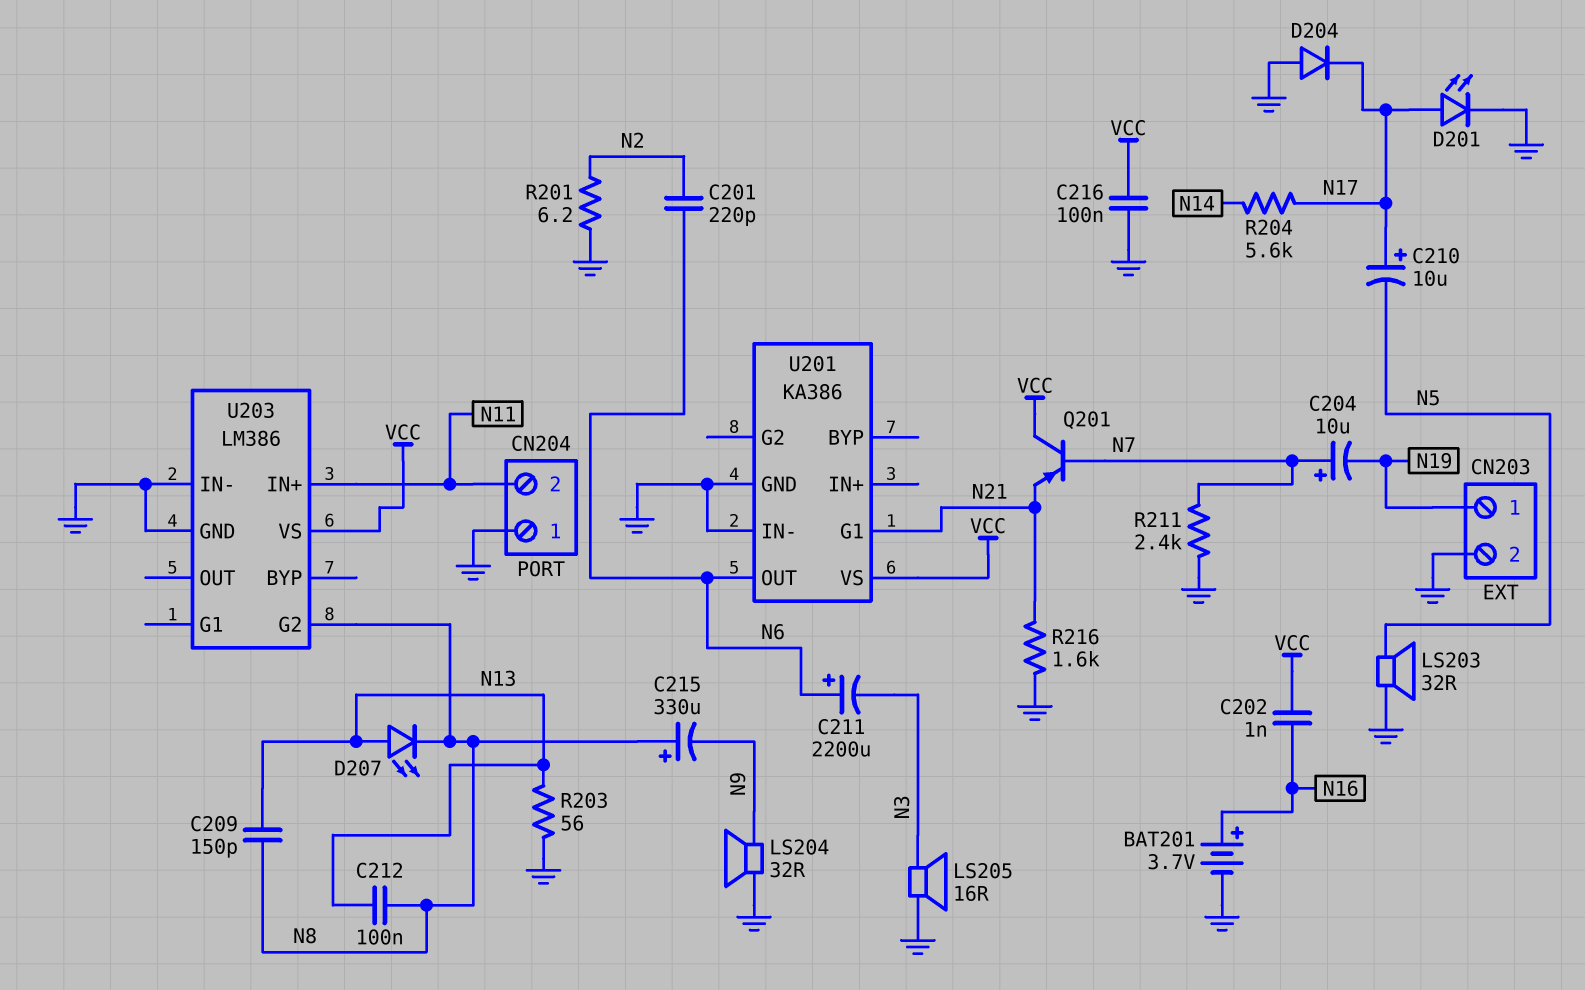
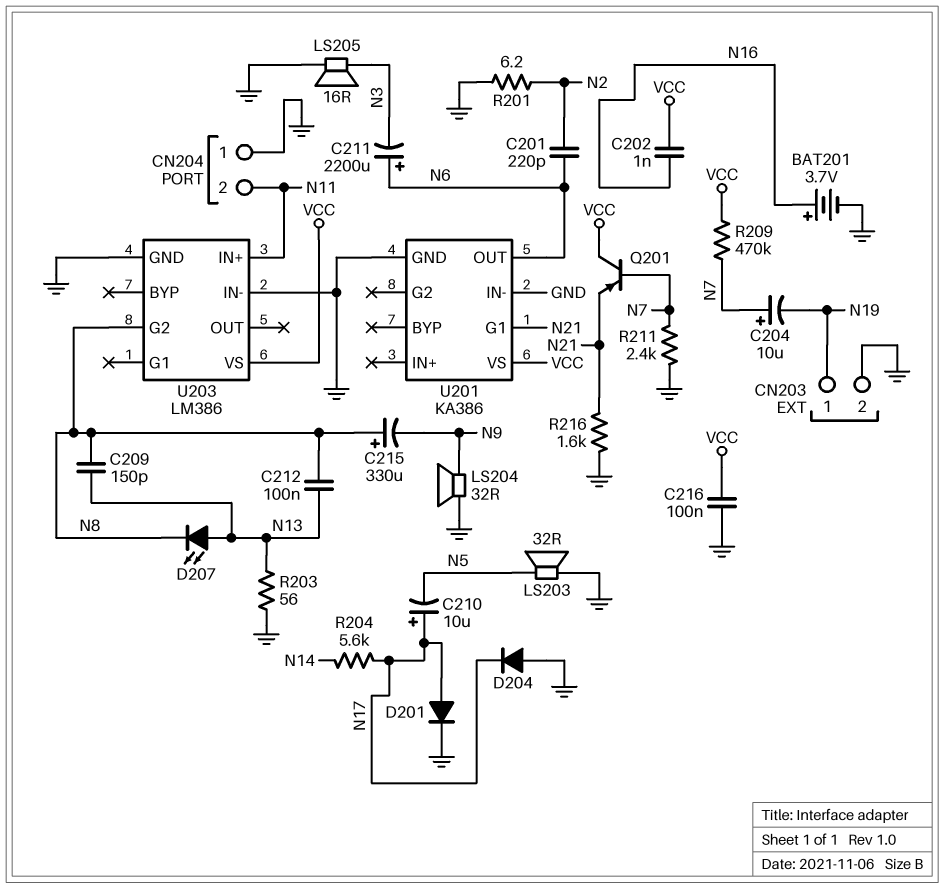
D201: LED (A N17, K GND) -> diode (A N17, K GND)
R209: none -> 470k (N7, VCC)

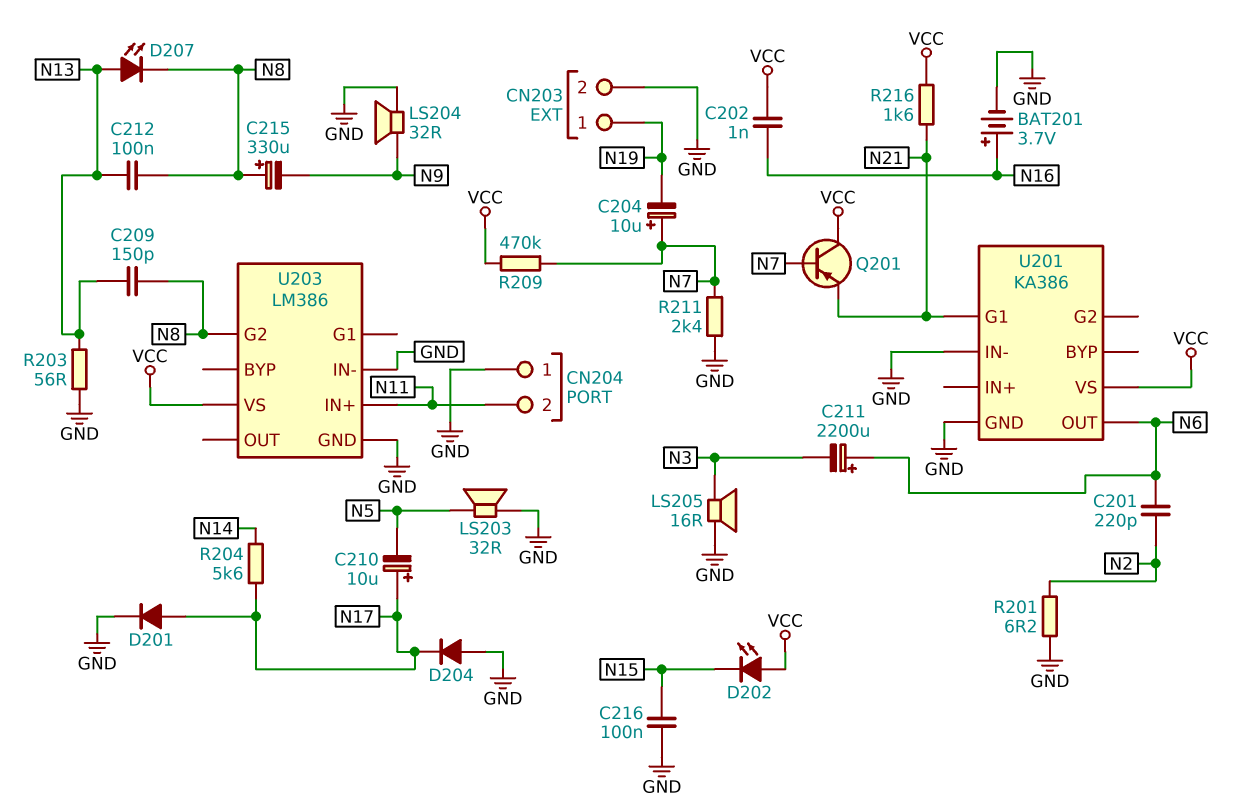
C216: 100nF (GND, VCC) -> 100nF (GND, N15)
D202: none -> LED (A VCC, K N15)
R216: 1.6k (GND, N21) -> 1.6k (N21, VCC)

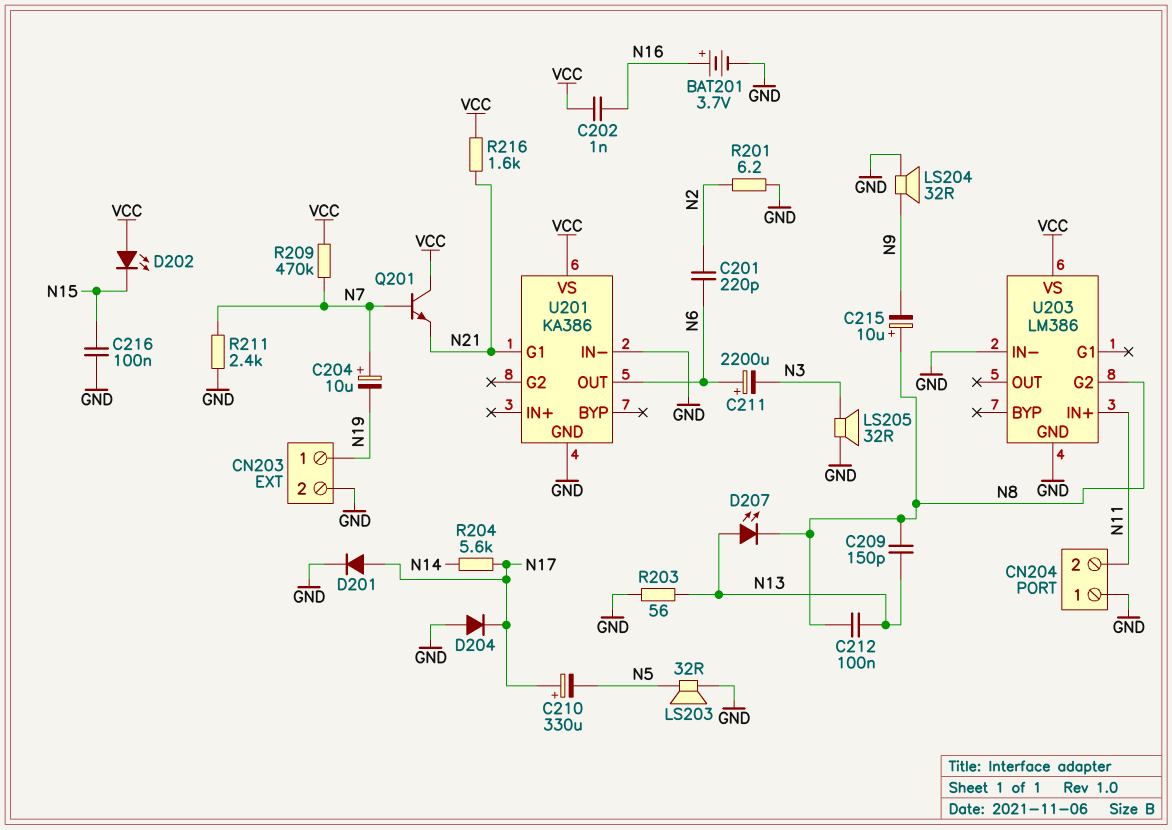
C210: 10uF (plus N17, minus N5) -> 330uF (plus N17, minus N5)
C215: 330uF (plus N8, minus N9) -> 10uF (plus N8, minus N9)
LS205: speaker 16R (GND, N3) -> speaker 32R (GND, N3)
Q201: PNP (B N7, C VCC, E N21) -> NPN (B N7, C VCC, E N21)

